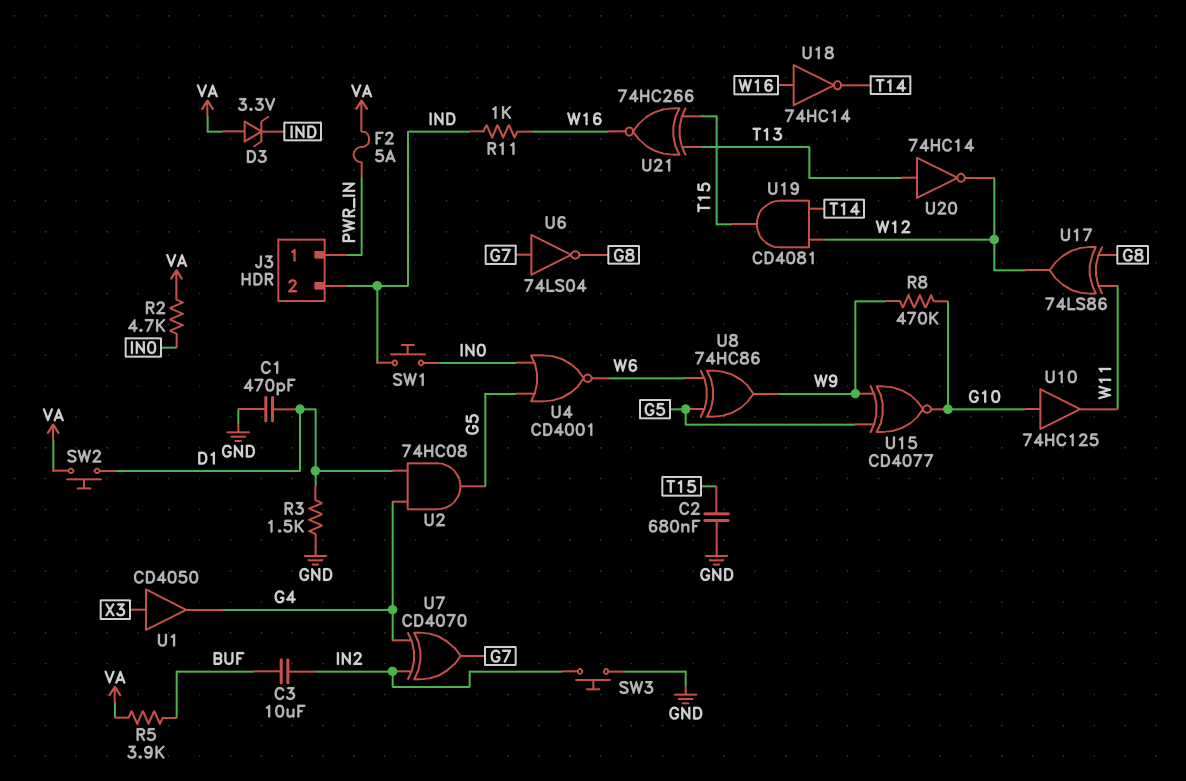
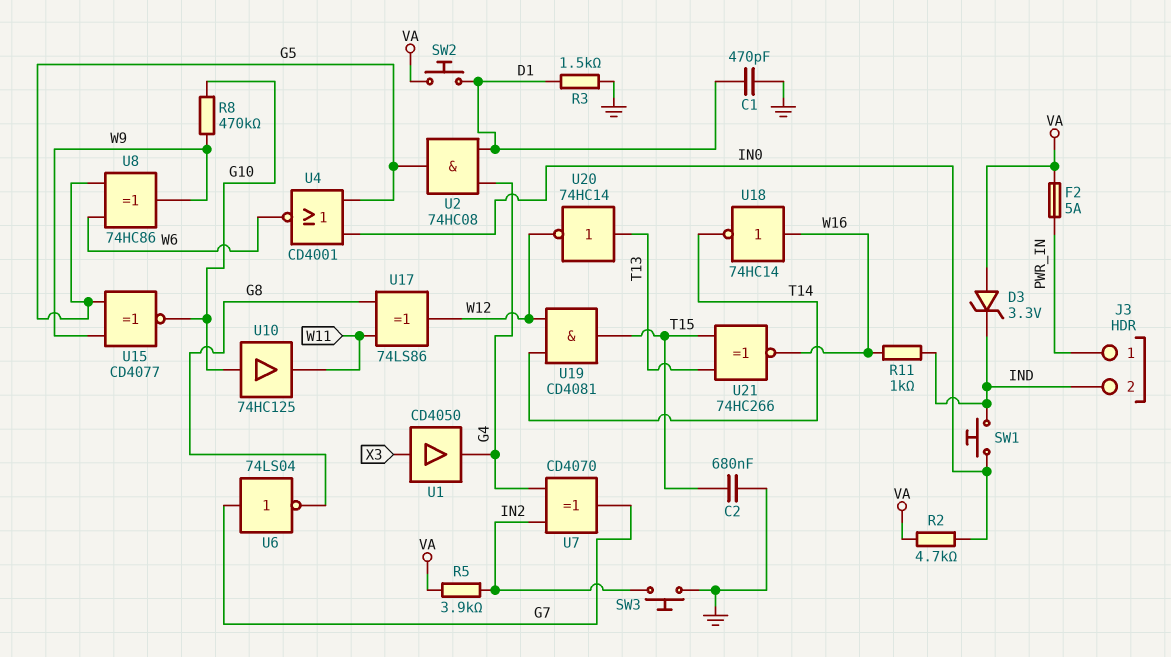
C3: 10uF (BUF, IN2) -> none
R5: 3.9k (BUF, VA) -> 3.9k (IN2, VA)

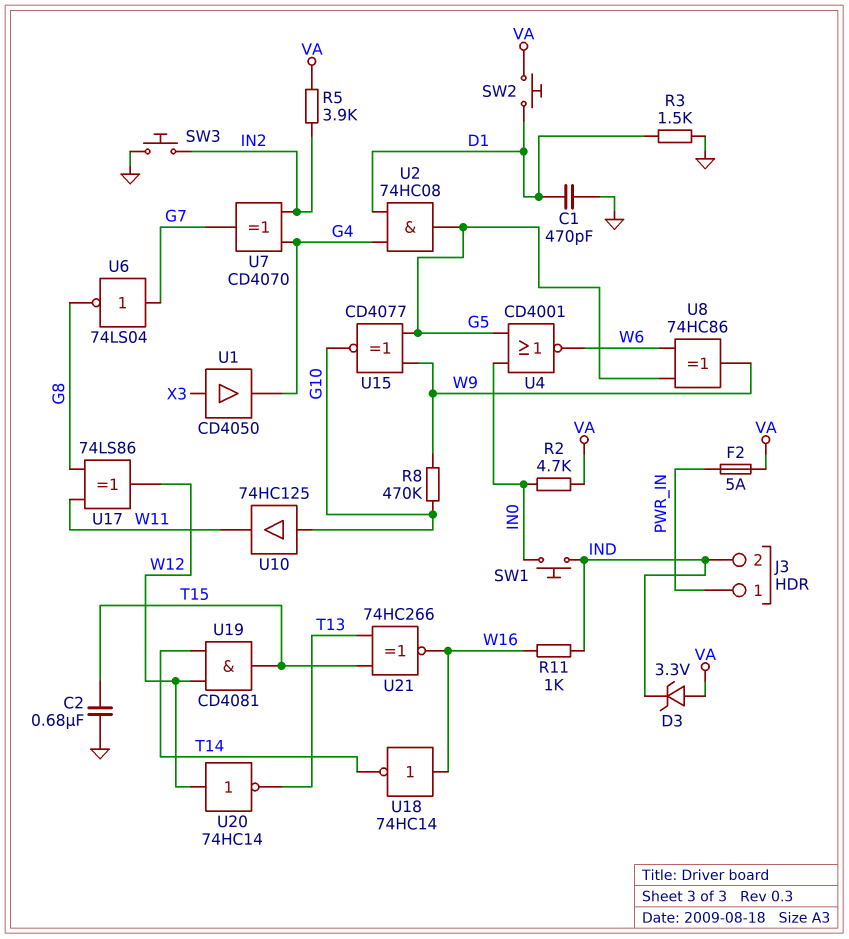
U20: NOT 74HC14 (in T13, out W12) -> NOT 74HC14 (in W12, out T13)

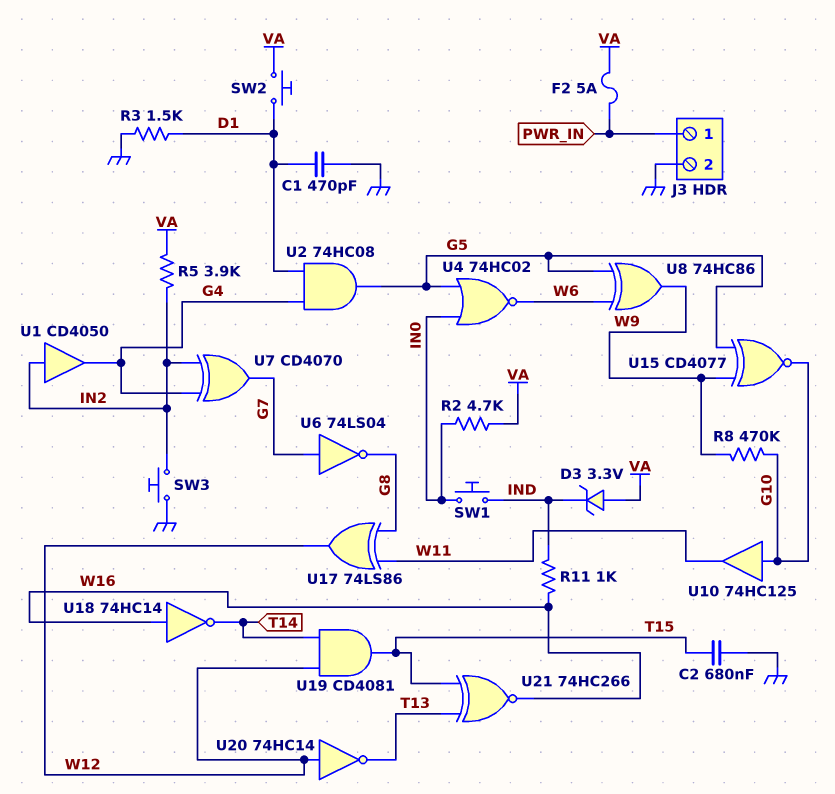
J3 pin 2: IND -> GND
U1: buffer CD4050 (in X3, out G4) -> buffer CD4050 (in IN2, out G4)
U4: NOR CD4001 (in G5, in IN0, out W6) -> NOR 74HC02 (in G5, in IN0, out W6)

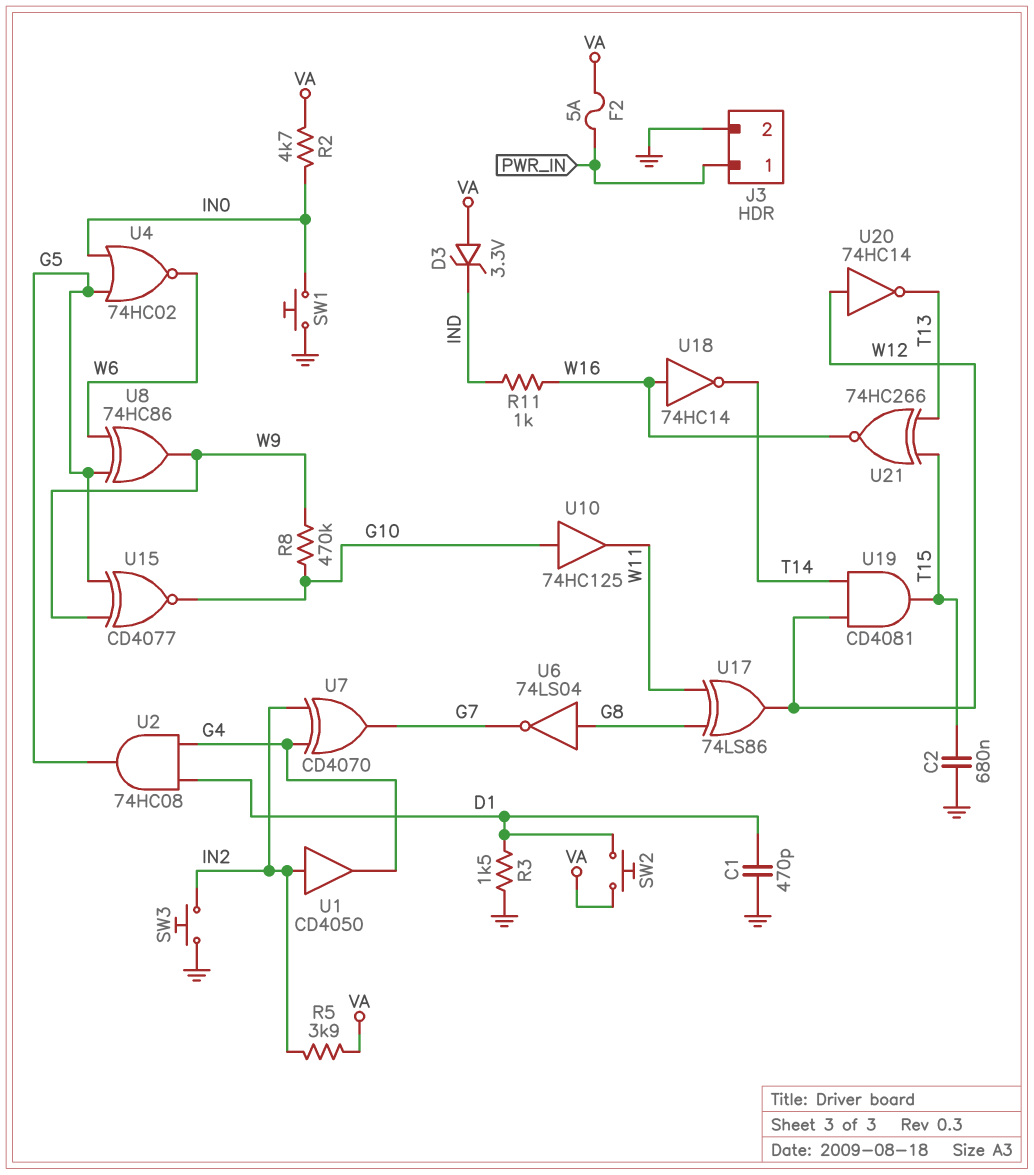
SW1: button (IN0, IND) -> button (GND, IN0)
U6: NOT 74LS04 (in G7, out G8) -> NOT 74LS04 (in G8, out G7)

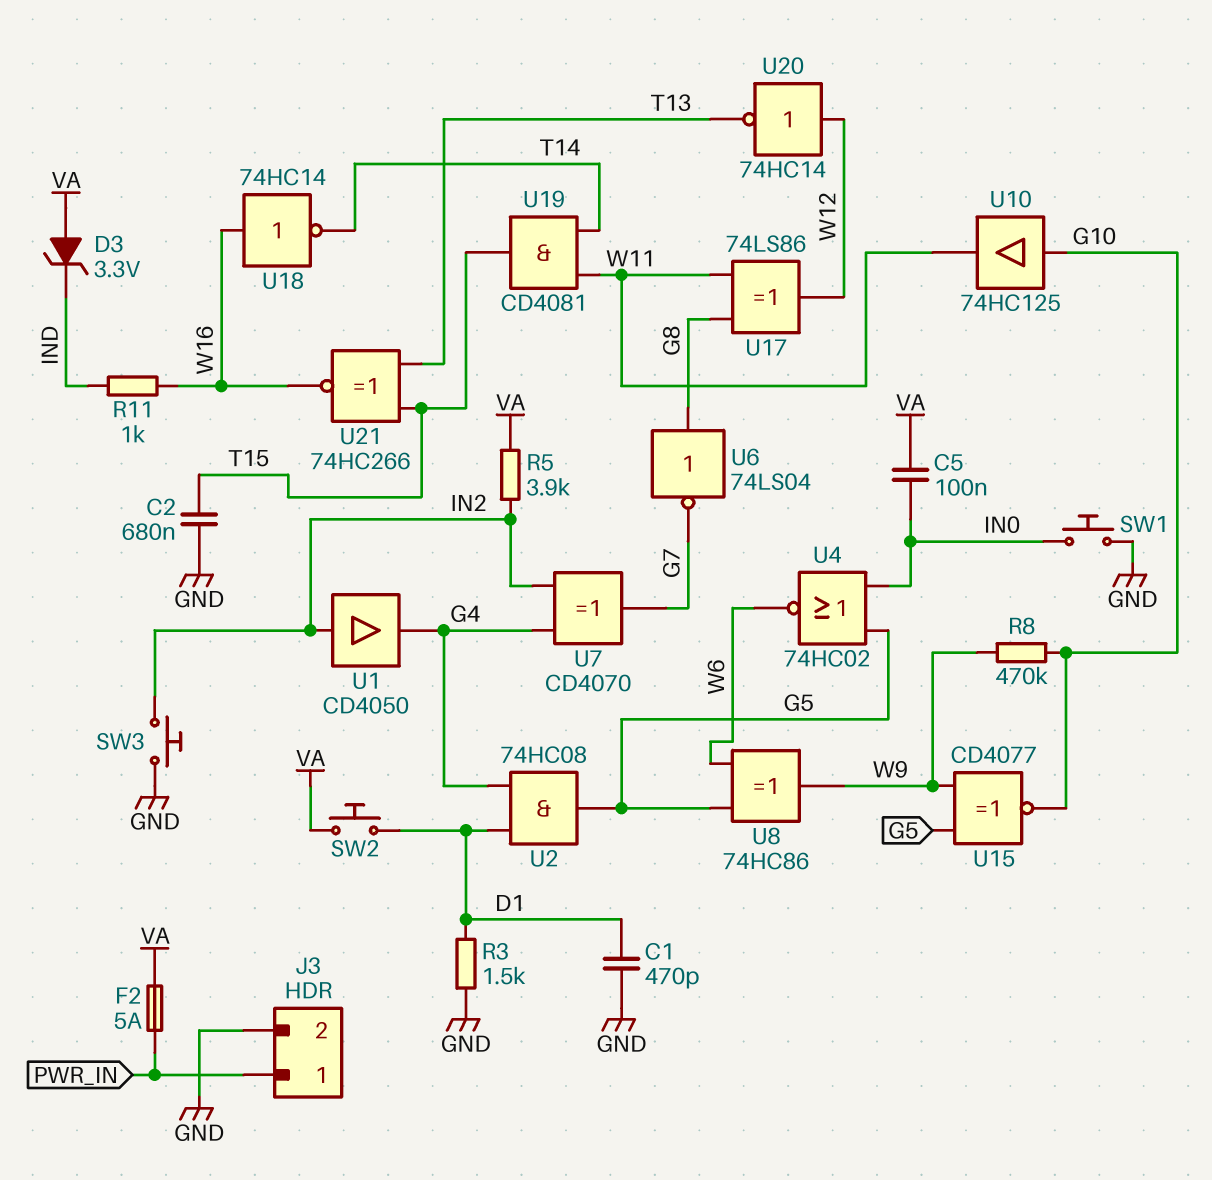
C5: none -> 100nF (IN0, VA)
R2: 4.7k (IN0, VA) -> none
U19: AND CD4081 (in T14, in W12, out T15) -> AND CD4081 (in T14, in W11, out T15)

